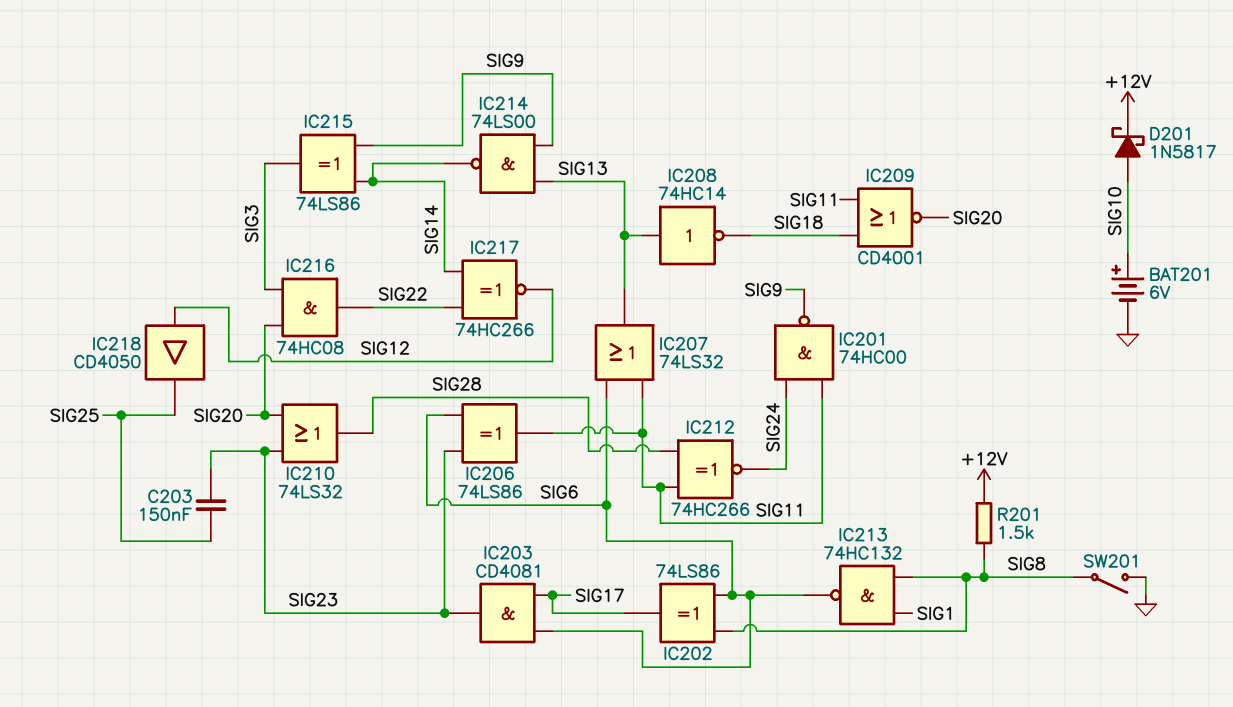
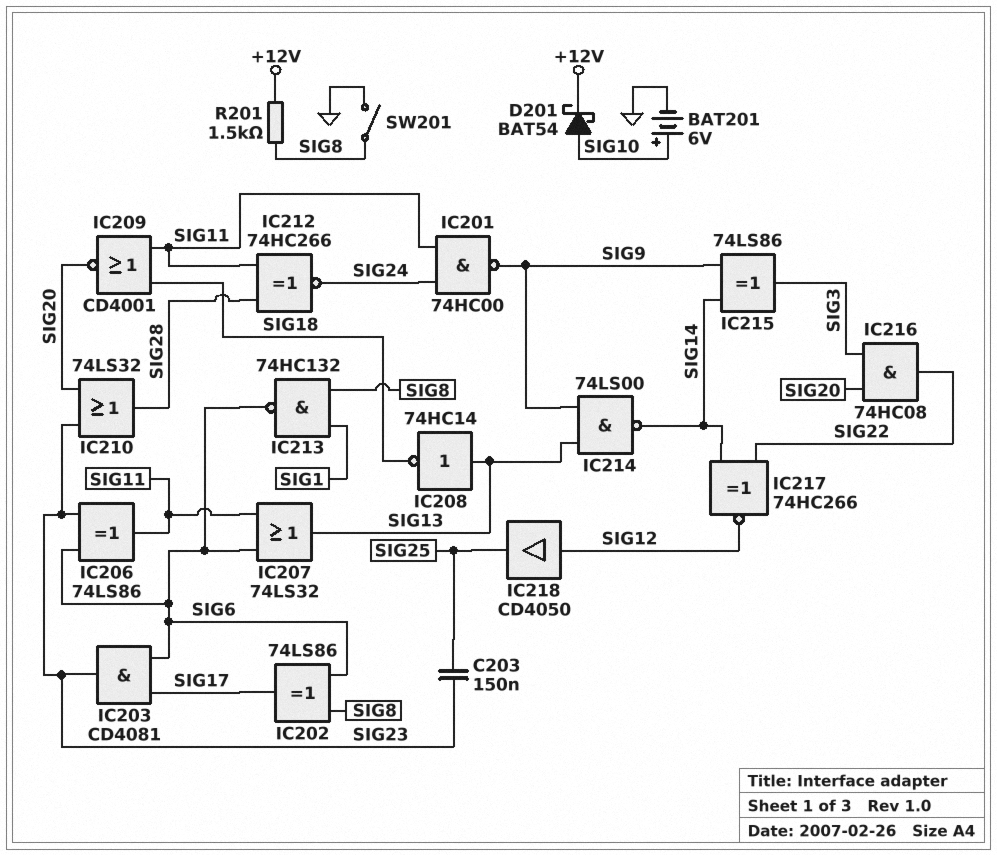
D201: schottky 1N5817 (A SIG10, K +12V) -> schottky BAT54 (A SIG10, K +12V)

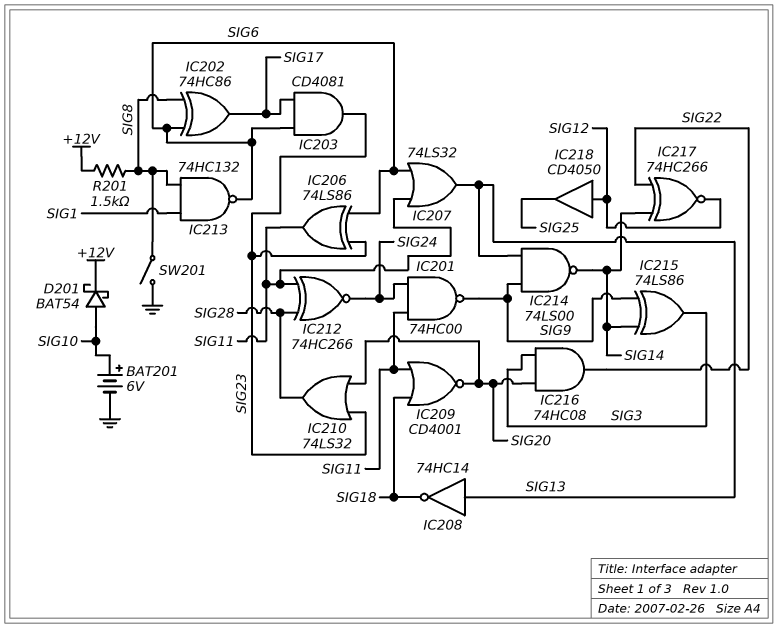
C203: 150nF (SIG23, SIG25) -> none
IC202: XOR 74LS86 (in SIG6, in SIG8, out SIG17) -> XOR 74HC86 (in SIG6, in SIG8, out SIG17)

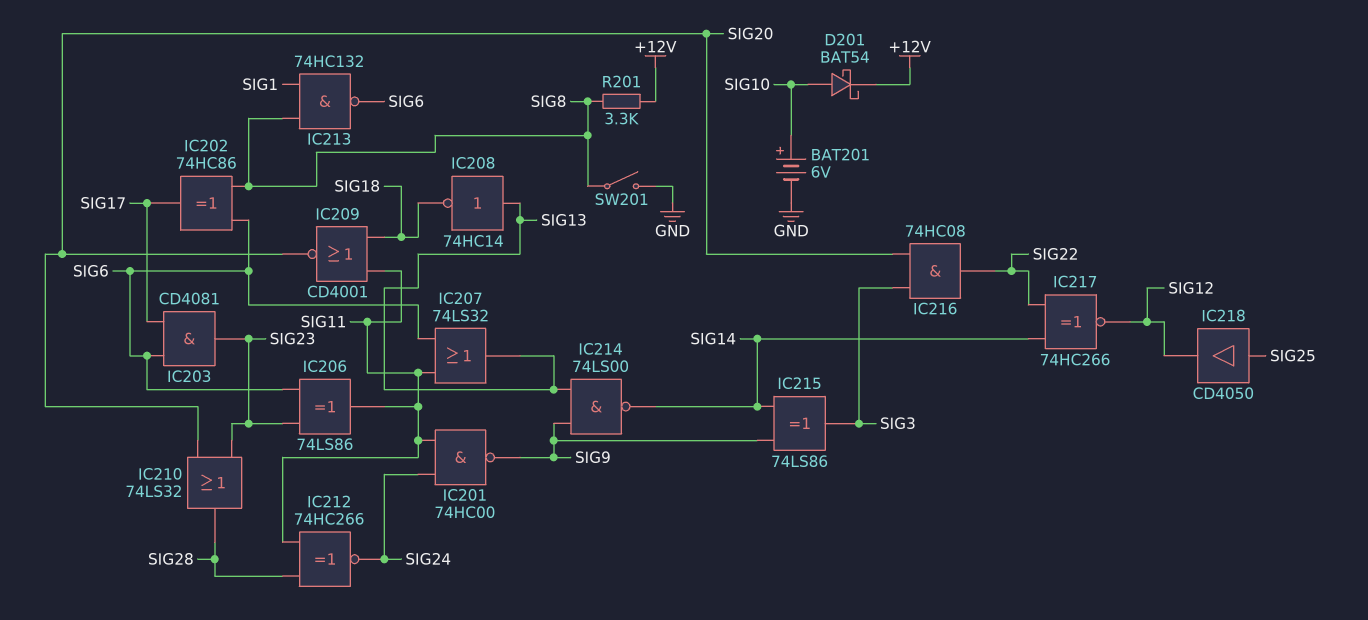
IC218: buffer CD4050 (in SIG12, out SIG25) -> buffer CD4050 (in SIG25, out SIG12)
R201: 1.5k (+12V, SIG8) -> 3.3k (+12V, SIG8)

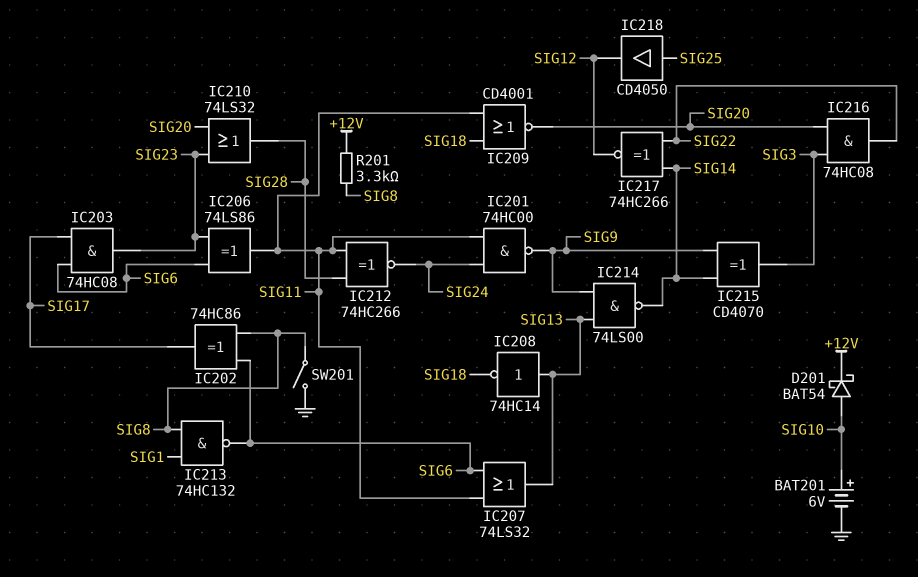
IC203: AND CD4081 (in SIG6, in SIG17, out SIG23) -> AND 74HC08 (in SIG6, in SIG17, out SIG23)
IC215: XOR 74LS86 (in SIG9, in SIG14, out SIG3) -> XOR CD4070 (in SIG9, in SIG14, out SIG3)

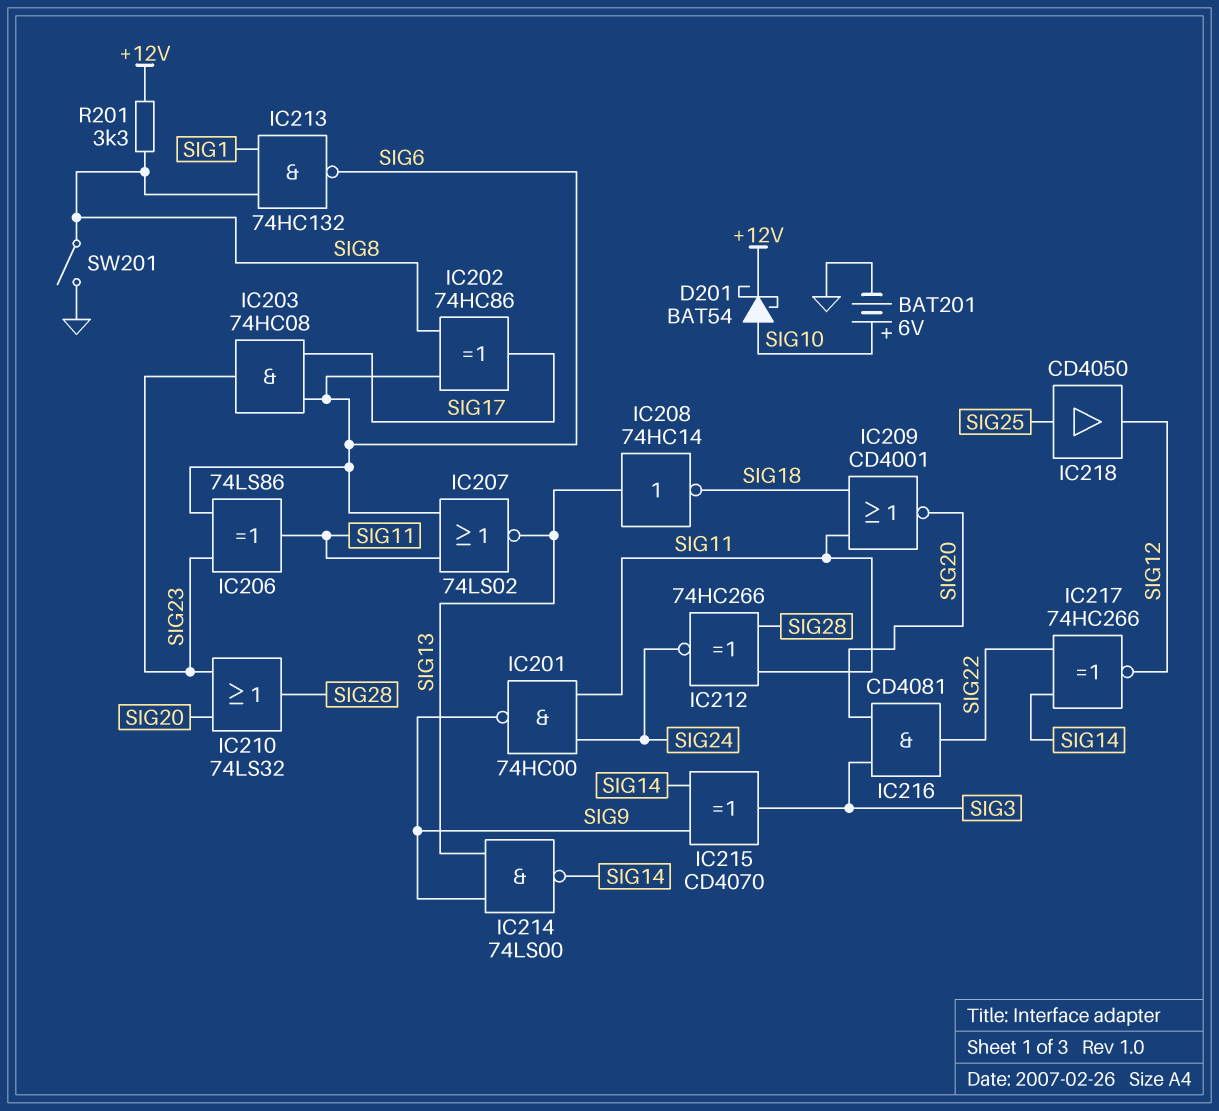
IC207: OR 74LS32 (in SIG6, in SIG11, out SIG13) -> NOR 74LS02 (in SIG6, in SIG11, out SIG13)
IC216: AND 74HC08 (in SIG3, in SIG20, out SIG22) -> AND CD4081 (in SIG3, in SIG20, out SIG22)

